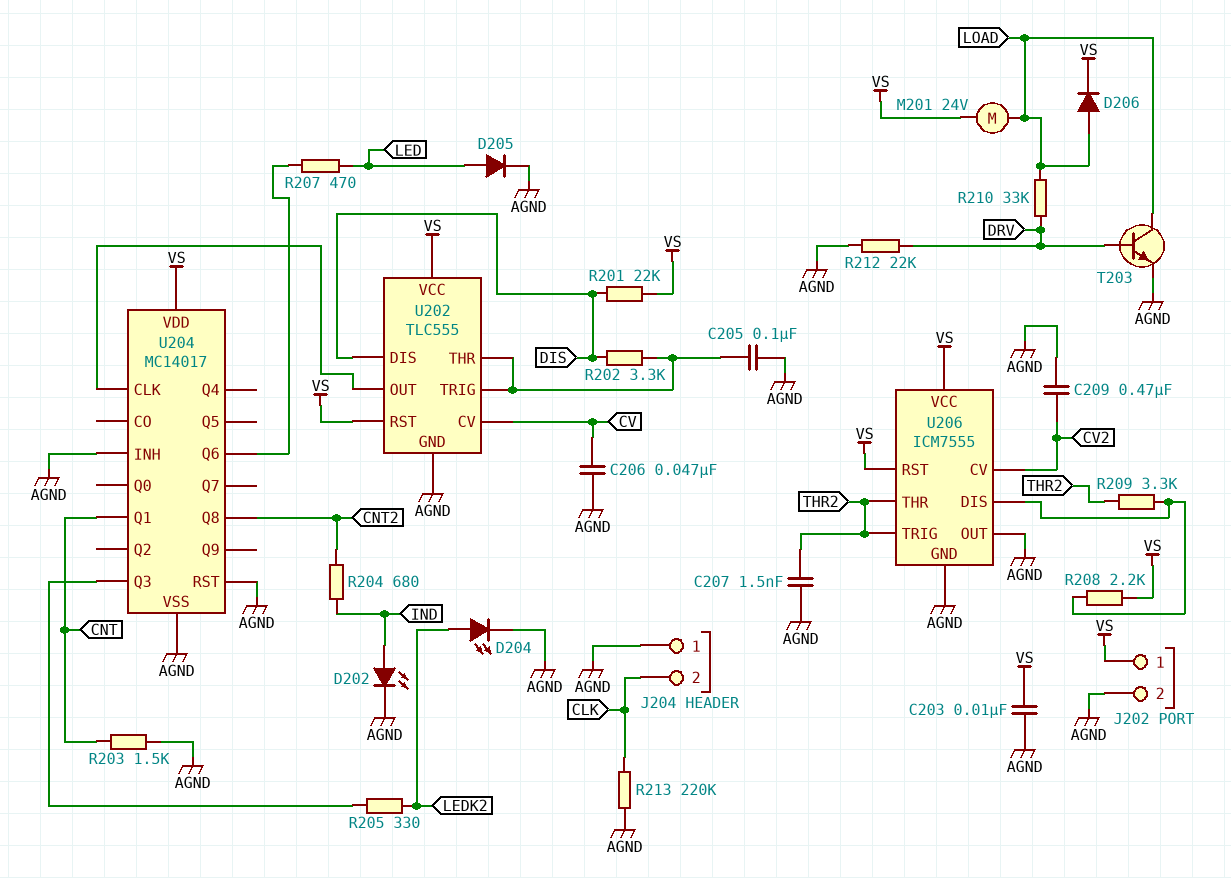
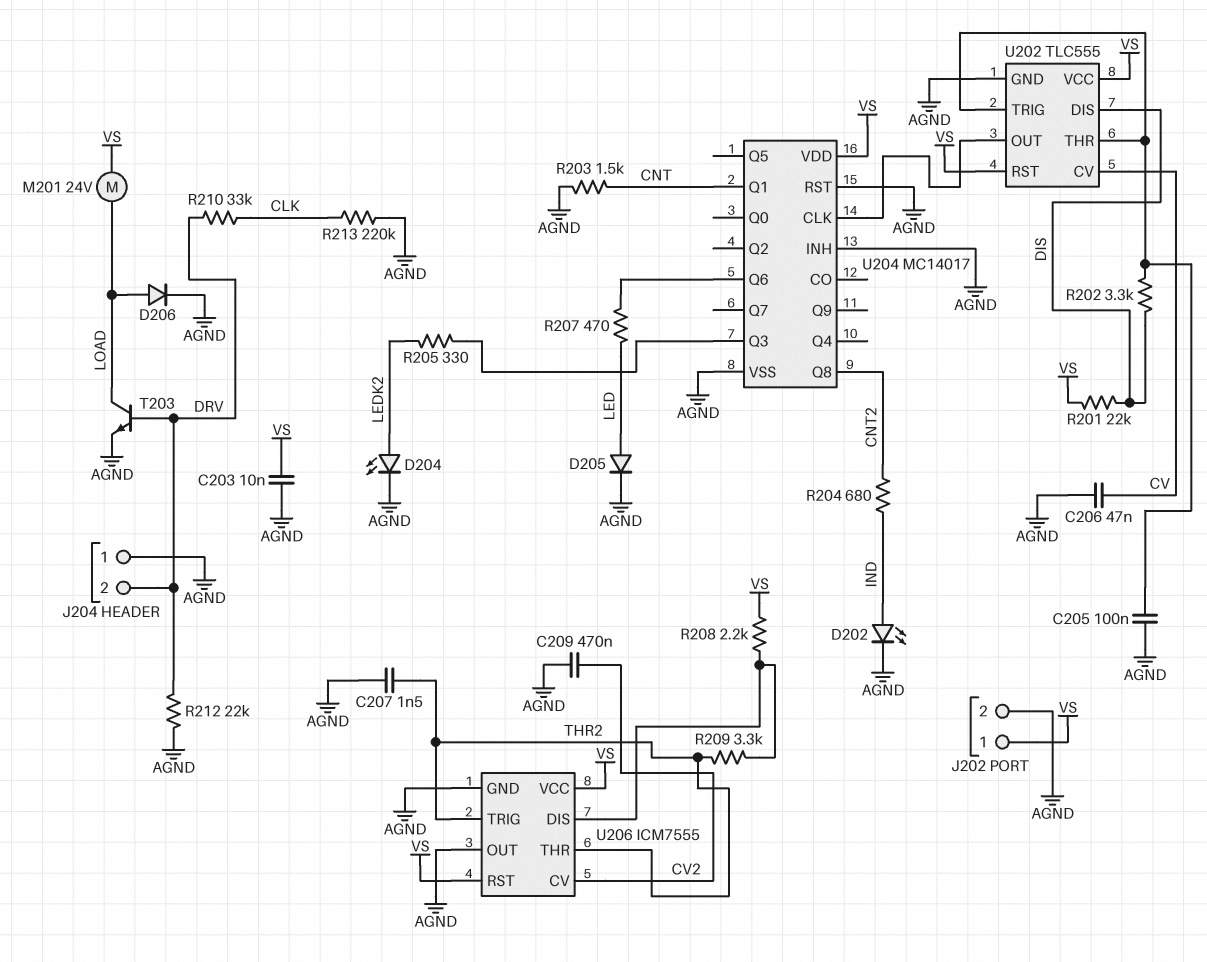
D206: diode (A LOAD, K VS) -> diode (A LOAD, K AGND)
J204 pin 2: CLK -> DRV
R210: 33k (DRV, LOAD) -> 33k (CLK, DRV)

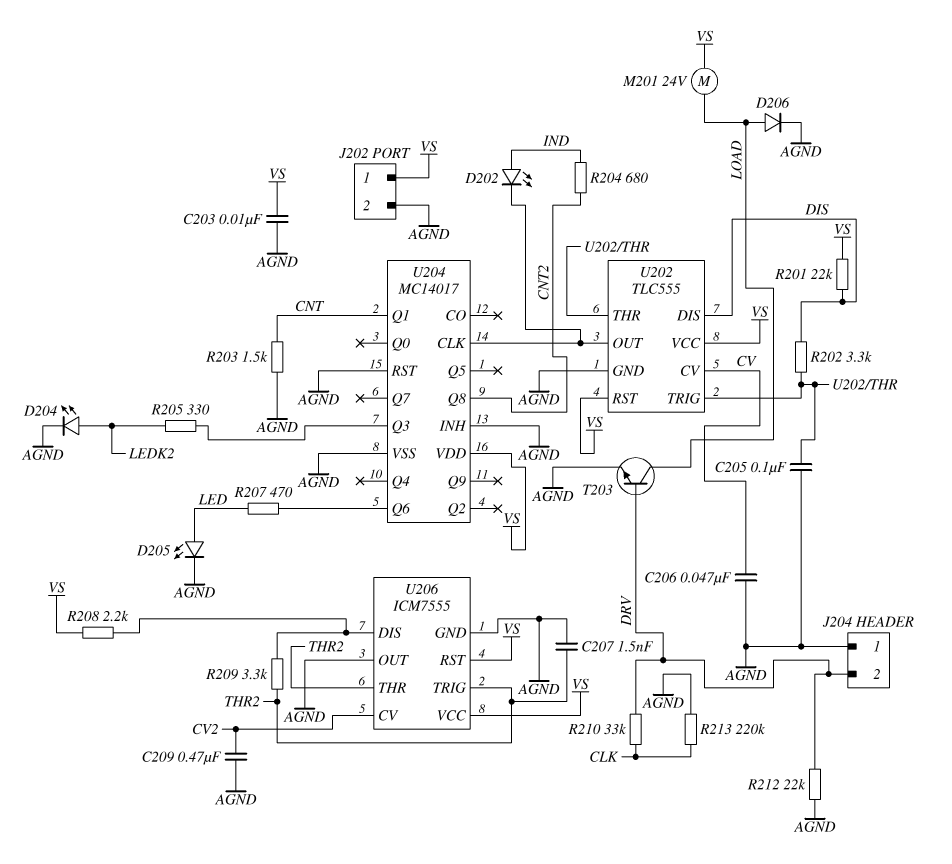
D202: LED (A IND, K AGND) -> LED (A IND, K U202/OUT)
D205: diode (A LED, K AGND) -> LED (A LED, K AGND)

